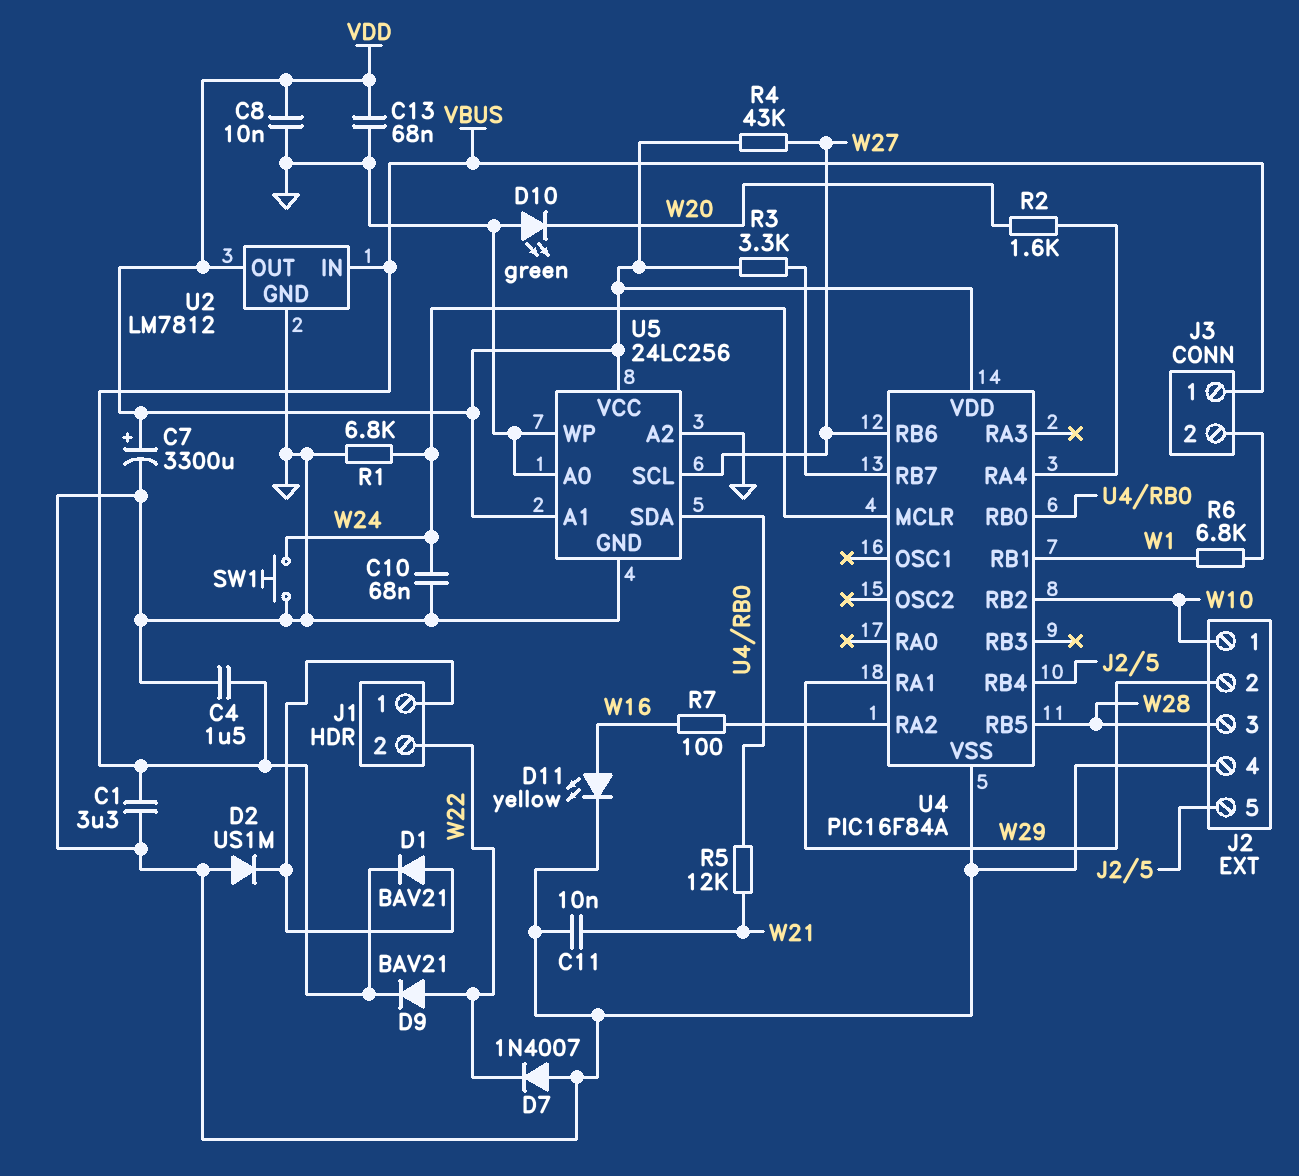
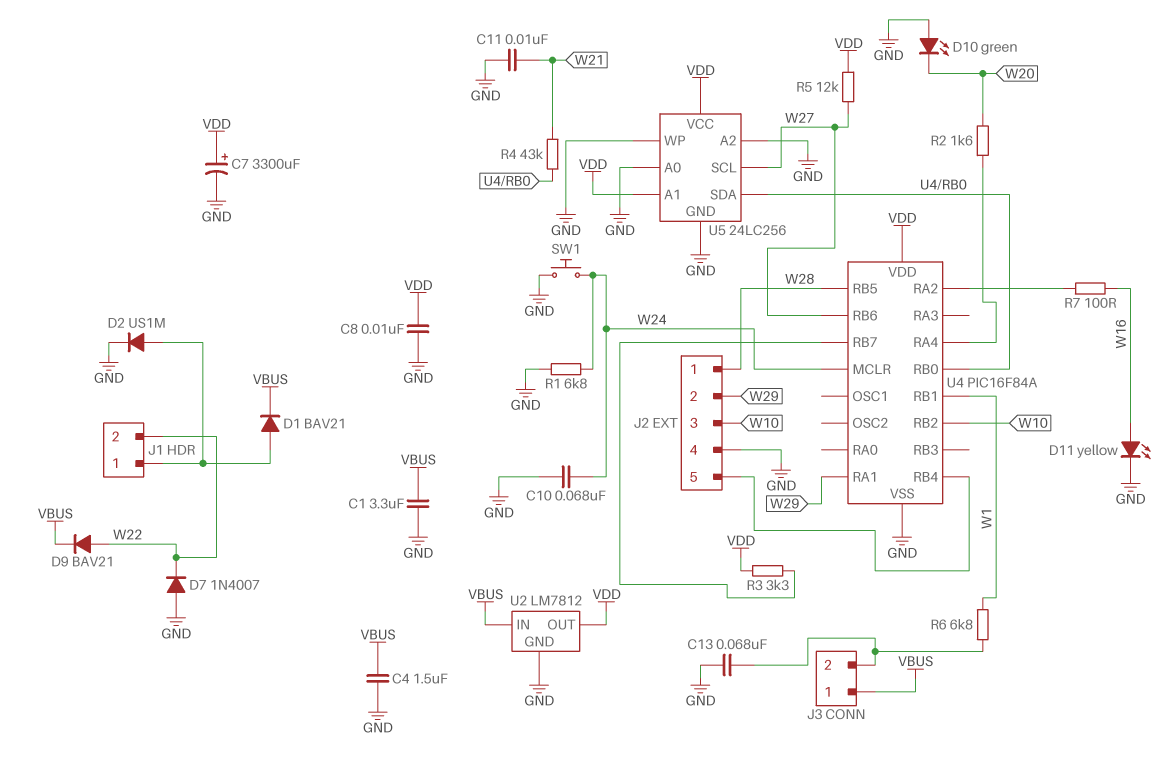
C13: 68nF (GND, VDD) -> 68nF (GND, J3/2)
D2: diode US1M (A GND, K J1/1) -> diode US1M (A J1/1, K GND)
J2 pin 1: W10 -> W28
J2 pin 3: W28 -> W10
R4: 43k (VDD, W27) -> 43k (U4/RB0, W21)
R5: 12k (U4/RB0, W21) -> 12k (VDD, W27)

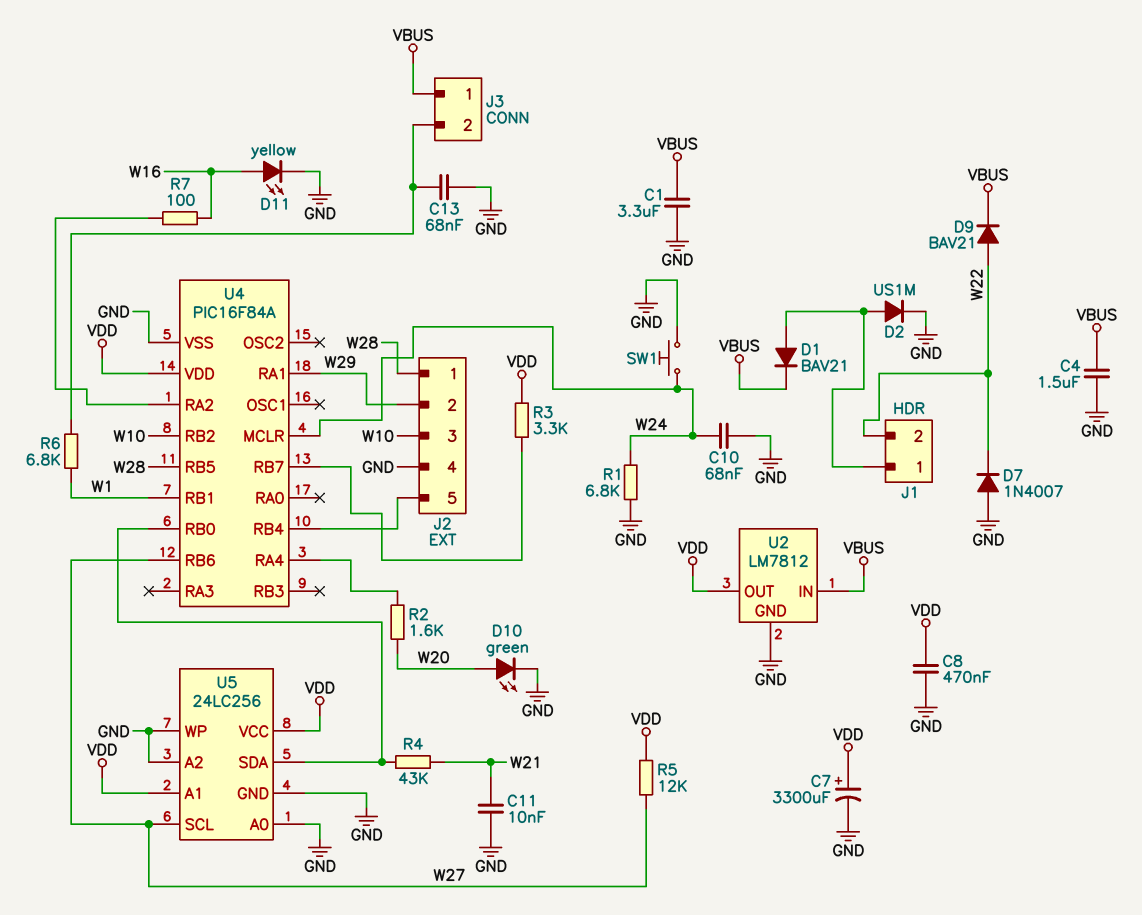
C8: 10nF (GND, VDD) -> 470nF (GND, VDD)
D10: LED green (A GND, K W20) -> LED green (A W20, K GND)

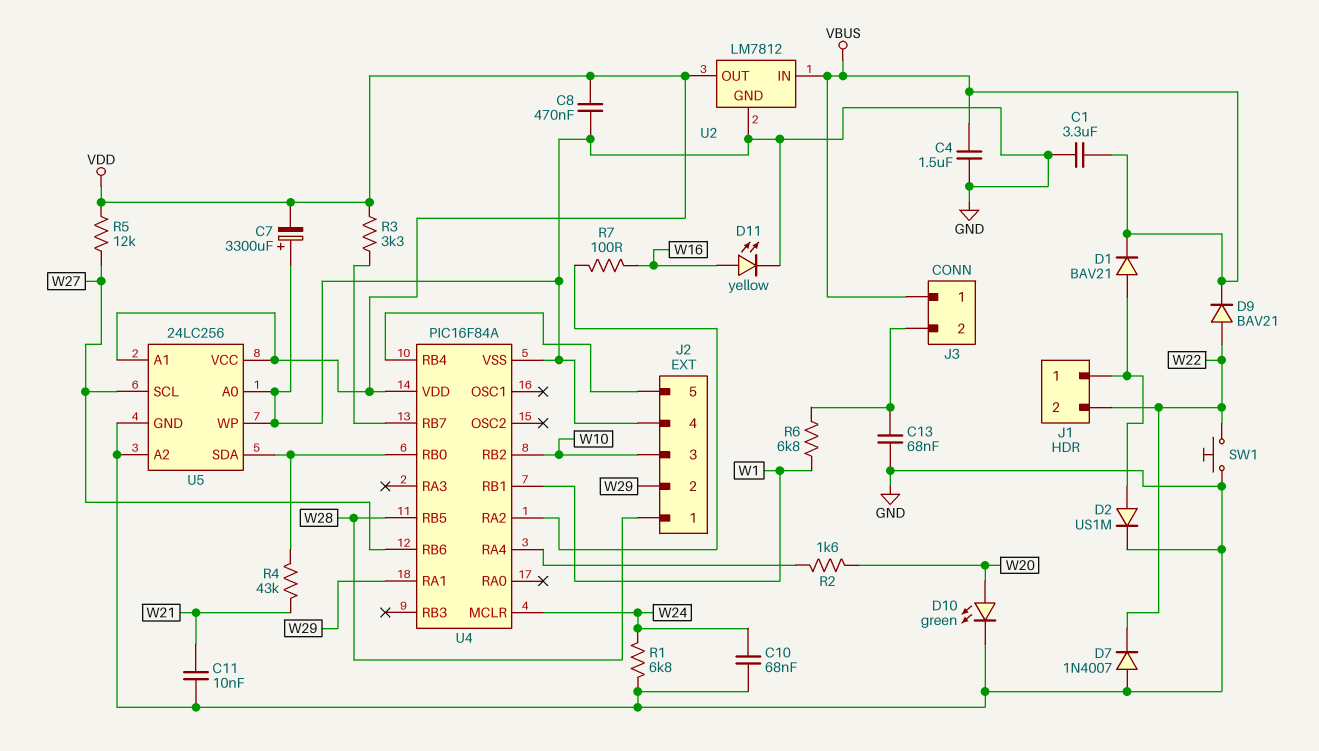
C7: 3300uF (plus VDD, minus GND) -> 3300uF (plus GND, minus VDD)
SW1: button (GND, W24) -> button (GND, W22)

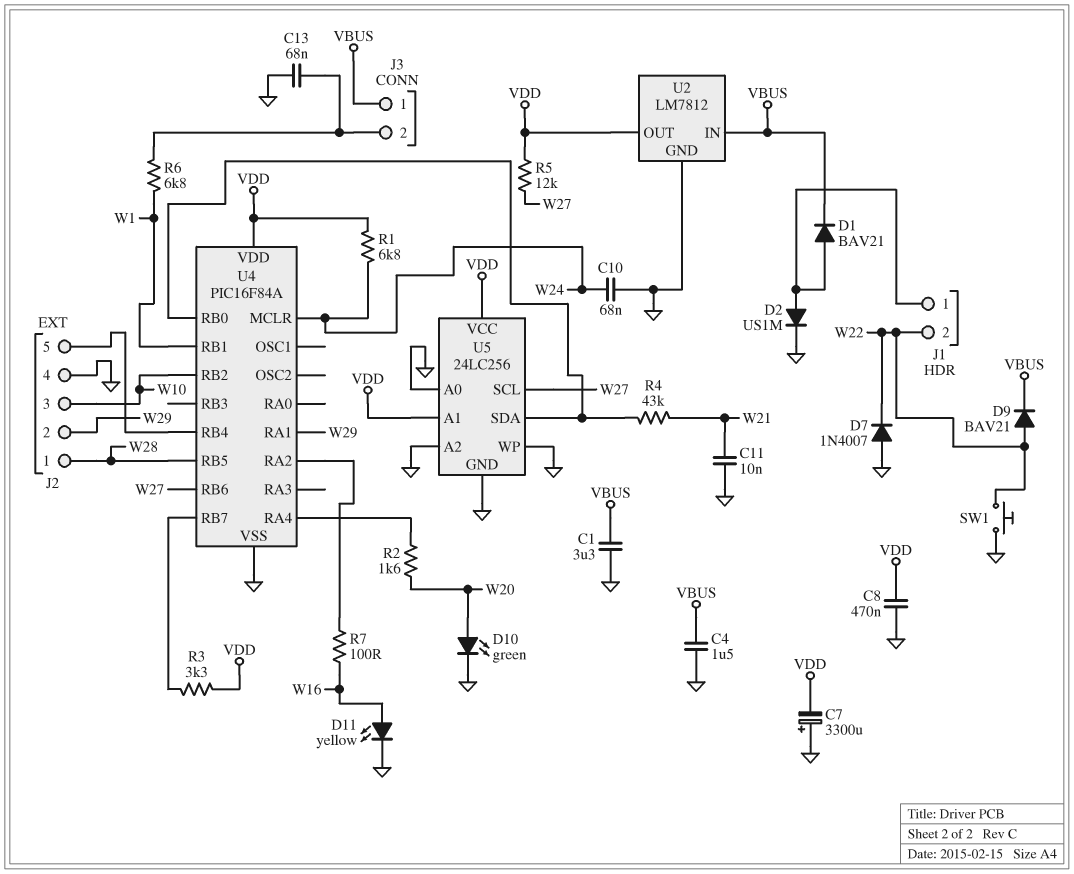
R1: 6.8k (GND, W24) -> 6.8k (VDD, W24)

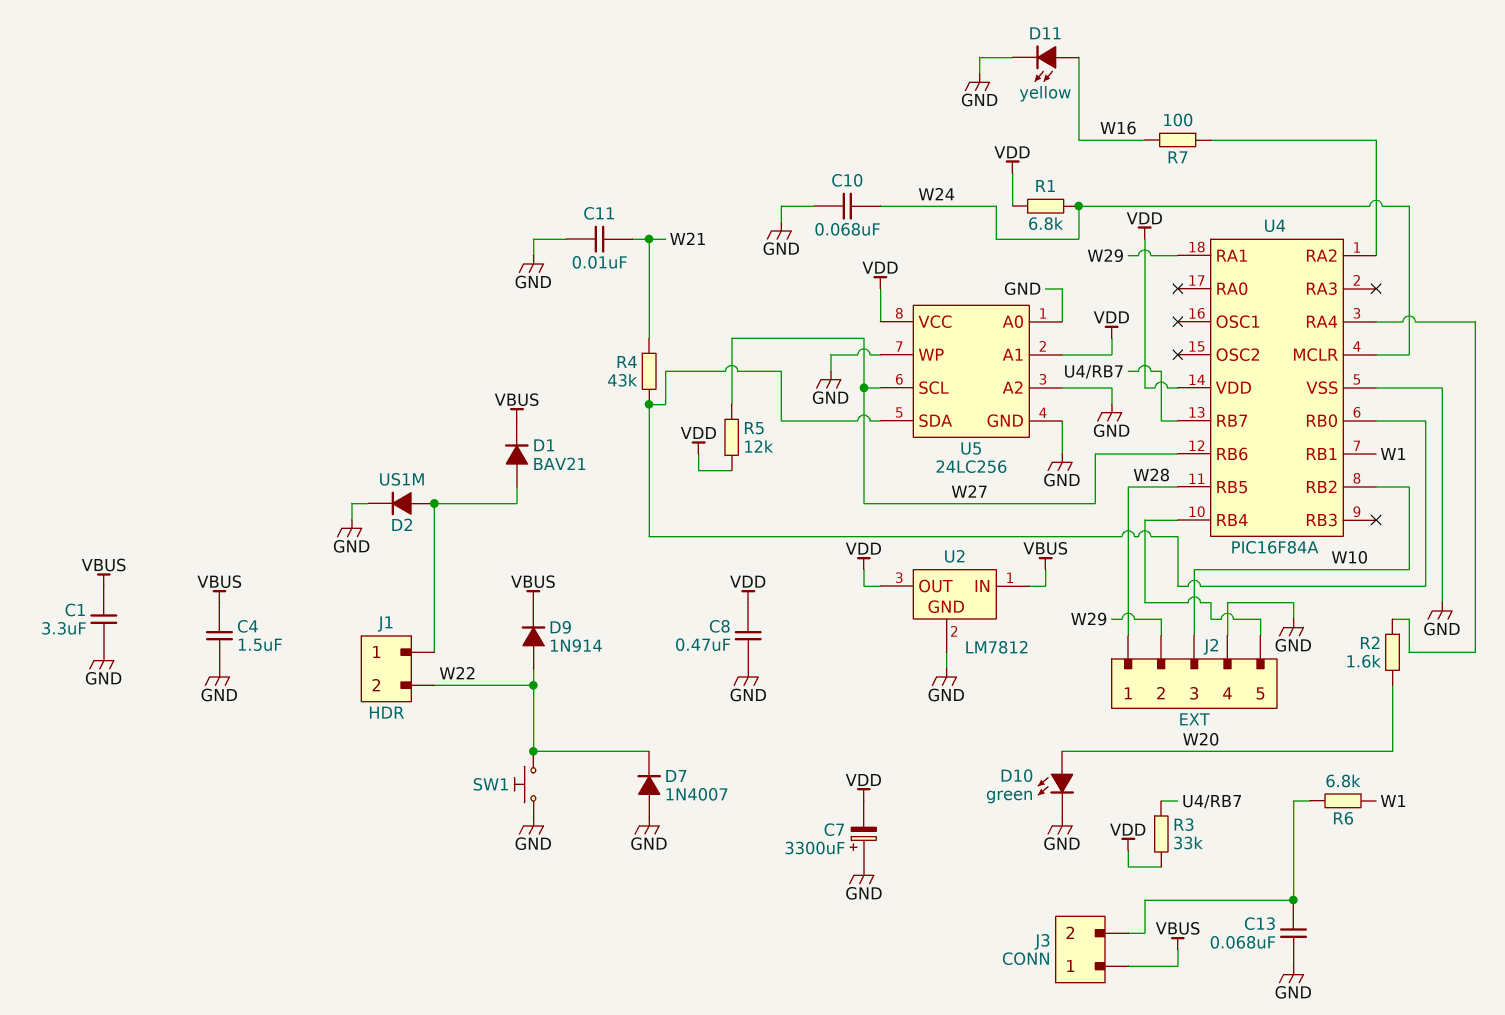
D9: diode BAV21 (A W22, K VBUS) -> diode 1N914 (A W22, K VBUS)
R3: 3.3k (U4/RB7, VDD) -> 33k (U4/RB7, VDD)

